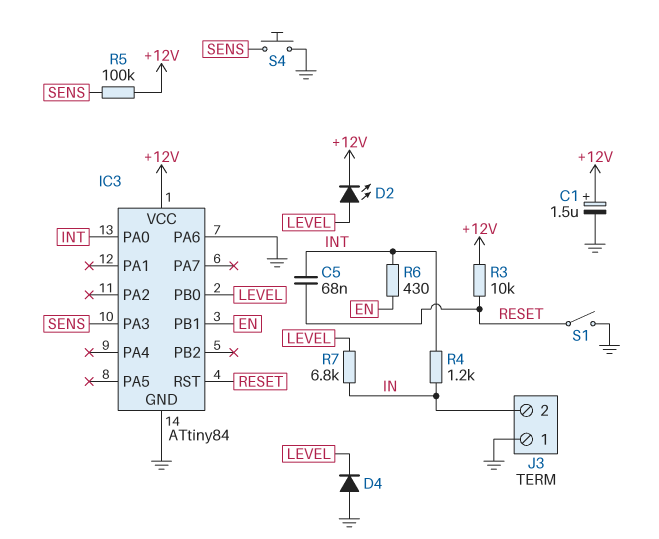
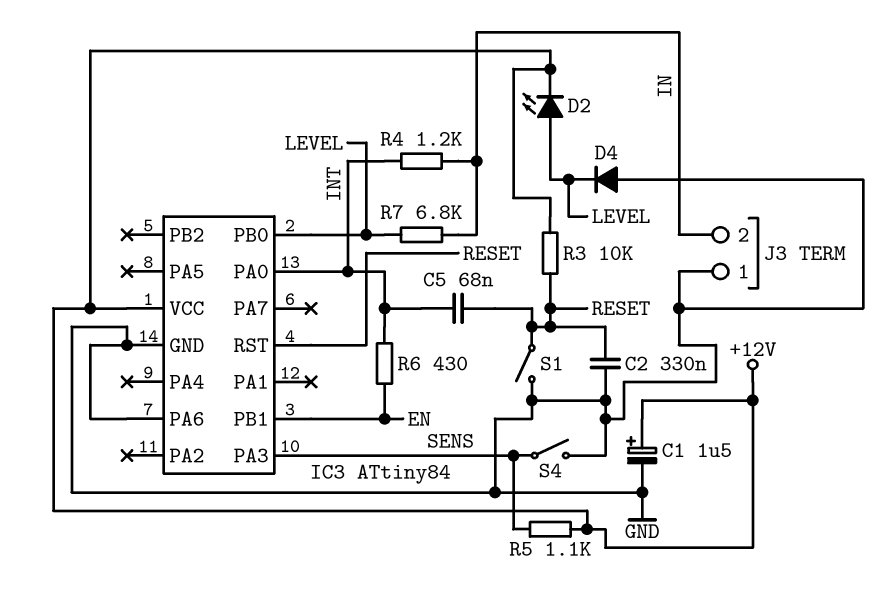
C2: none -> 330nF (GND, RESET)
R5: 100k (+12V, SENS) -> 1.1k (+12V, SENS)
S4: button (GND, SENS) -> switch (GND, SENS)

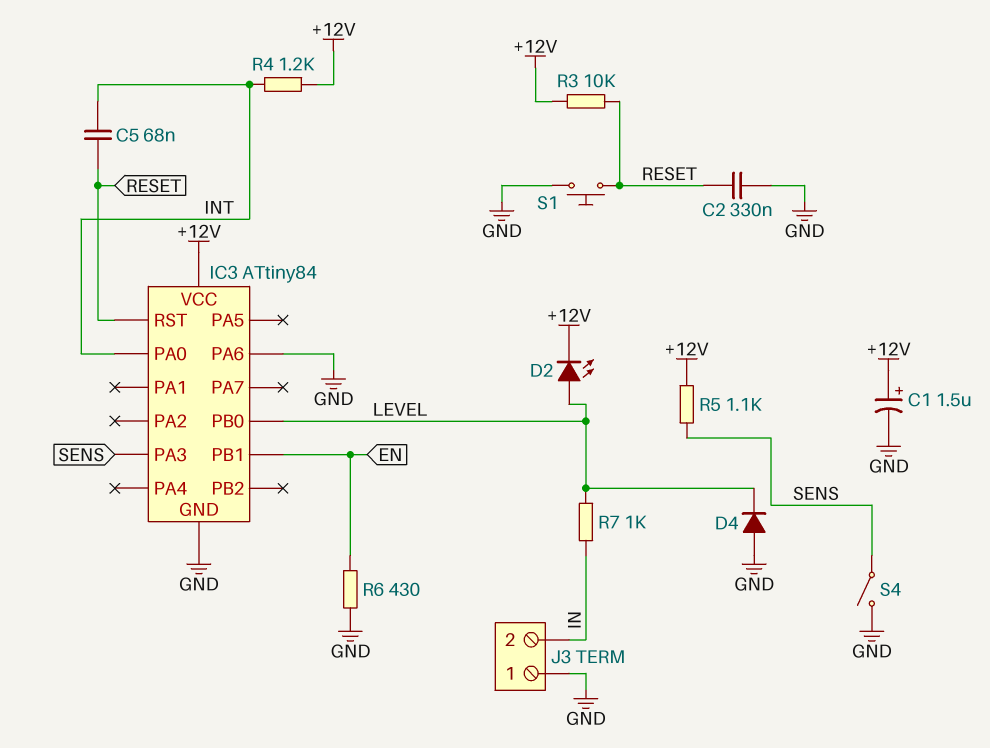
R4: 1.2k (IN, INT) -> 1.2k (+12V, INT)
R6: 430 (EN, INT) -> 430 (EN, GND)
R7: 6.8k (IN, LEVEL) -> 1k (IN, LEVEL)
S1: switch (GND, RESET) -> button (GND, RESET)

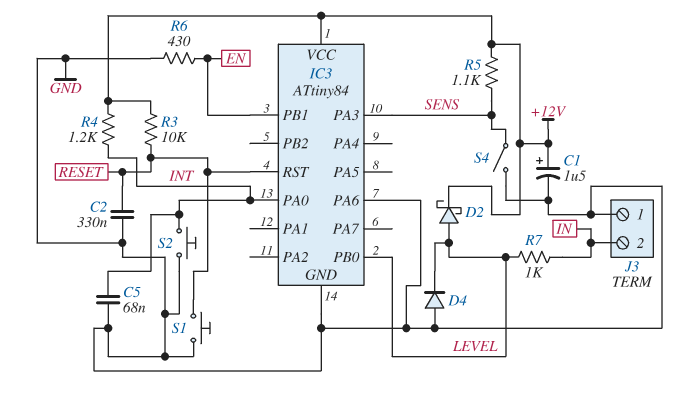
C5: 68nF (INT, RESET) -> 68nF (GND, INT)
D2: LED (A LEVEL, K +12V) -> schottky (A LEVEL, K +12V)
S2: none -> button (GND, INT)

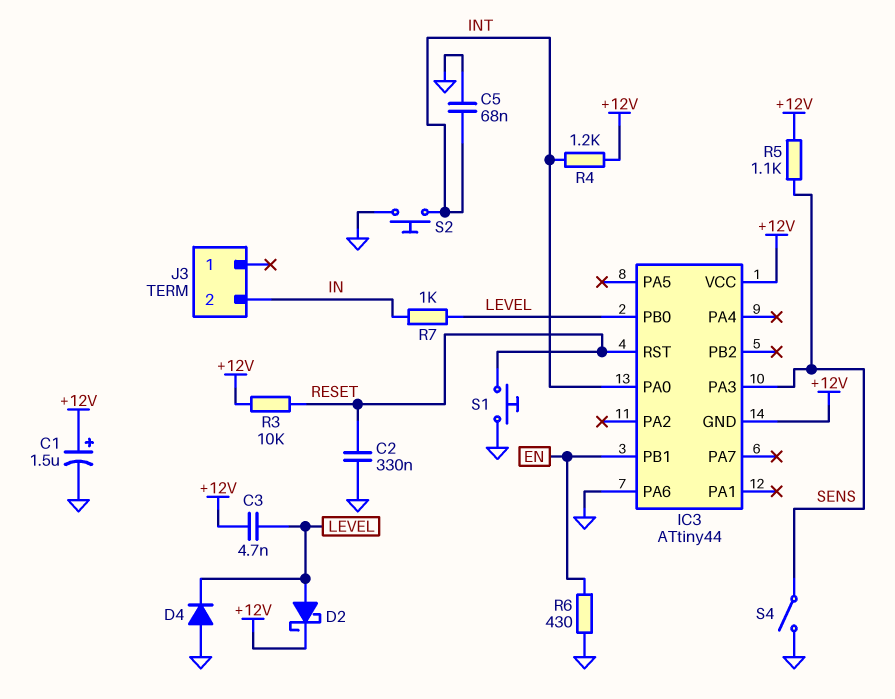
C3: none -> 4.7nF (+12V, LEVEL)
IC3: ATtiny84 -> ATtiny44
IC3 pin GND: GND -> +12V
J3 pin 1: GND -> none

